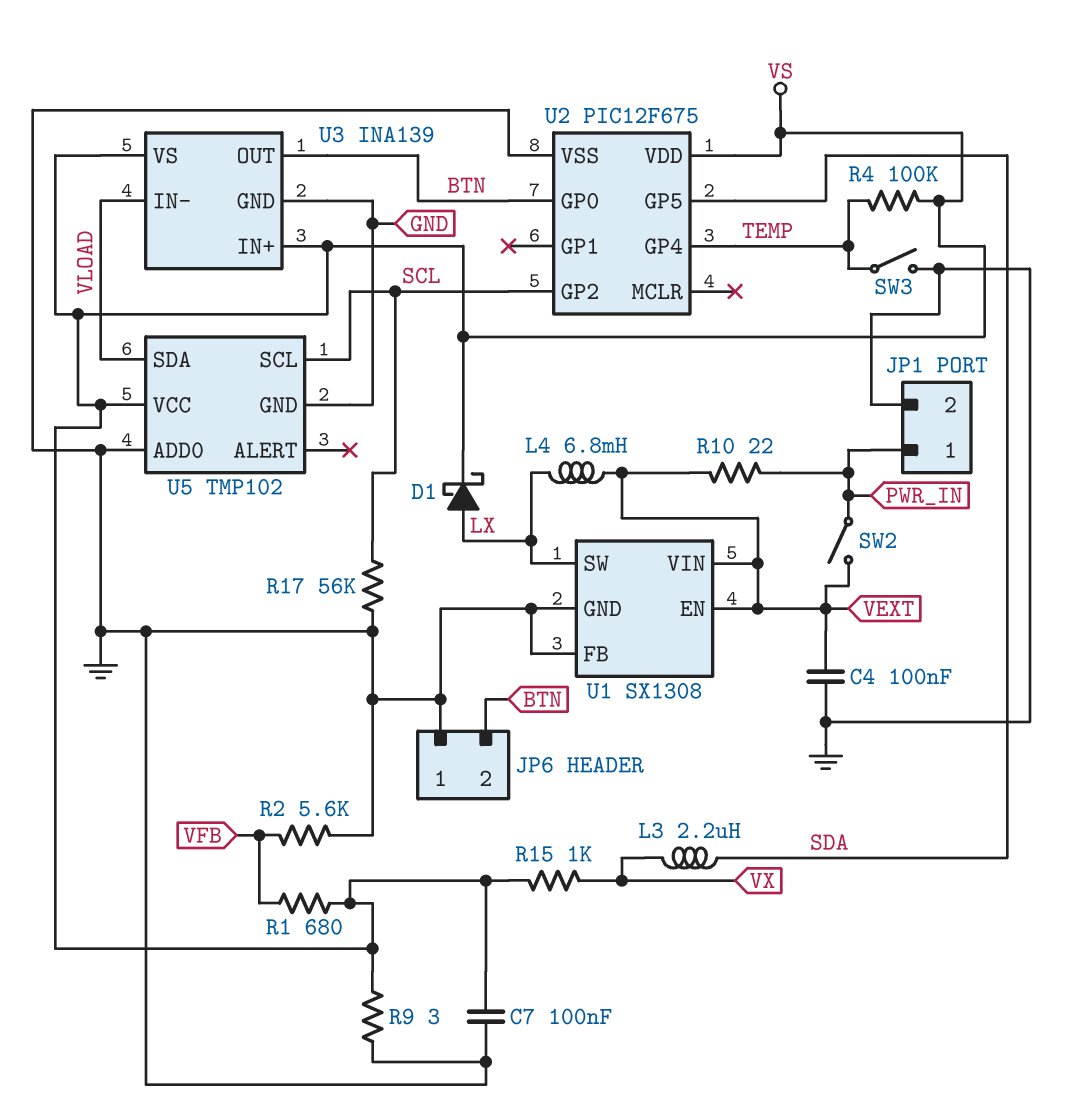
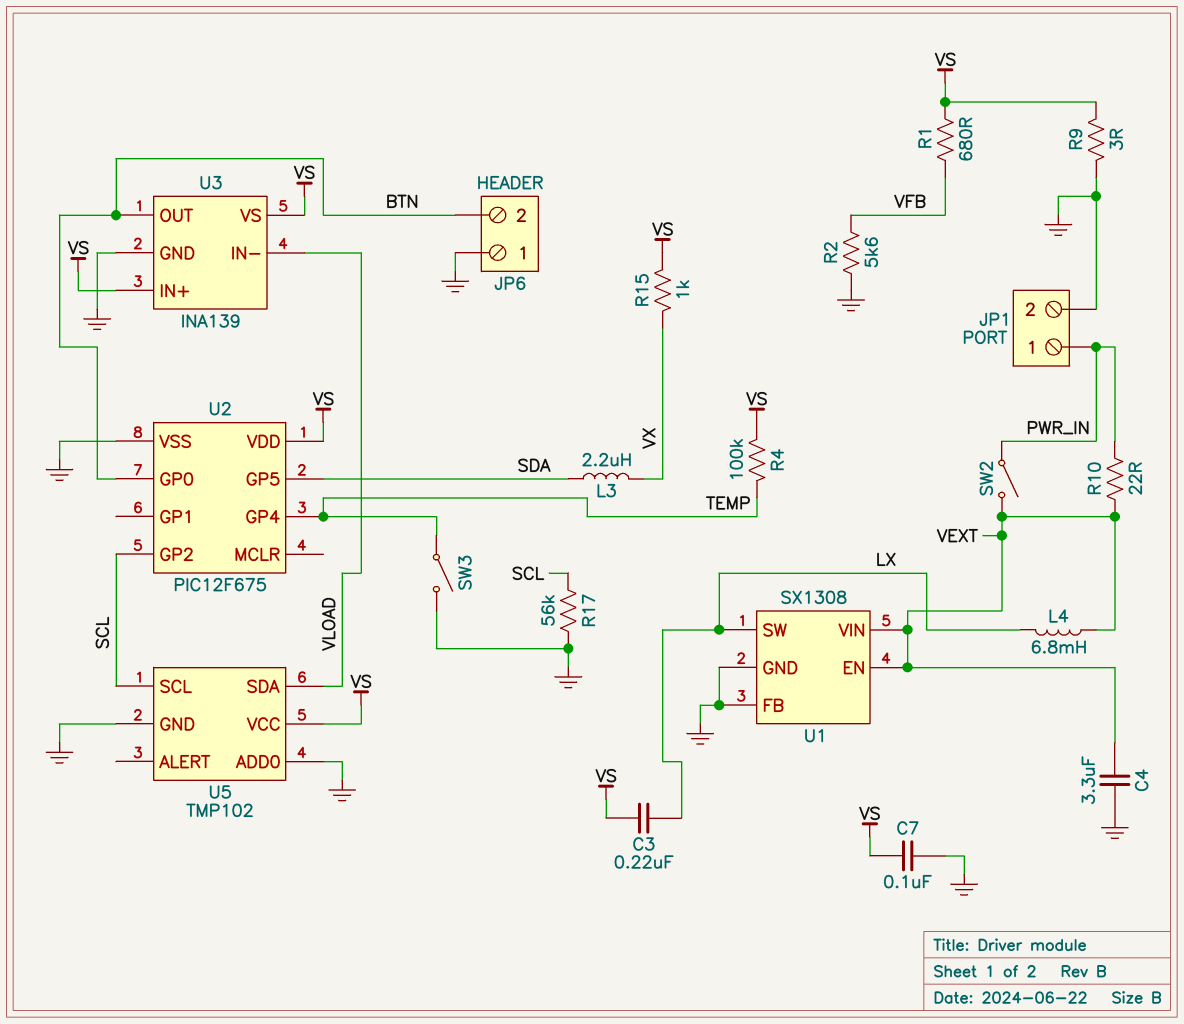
C3: none -> 220nF (LX, VS)
C4: 100nF (GND, VEXT) -> 3.3uF (GND, VEXT)
D1: schottky (A LX, K VS) -> none

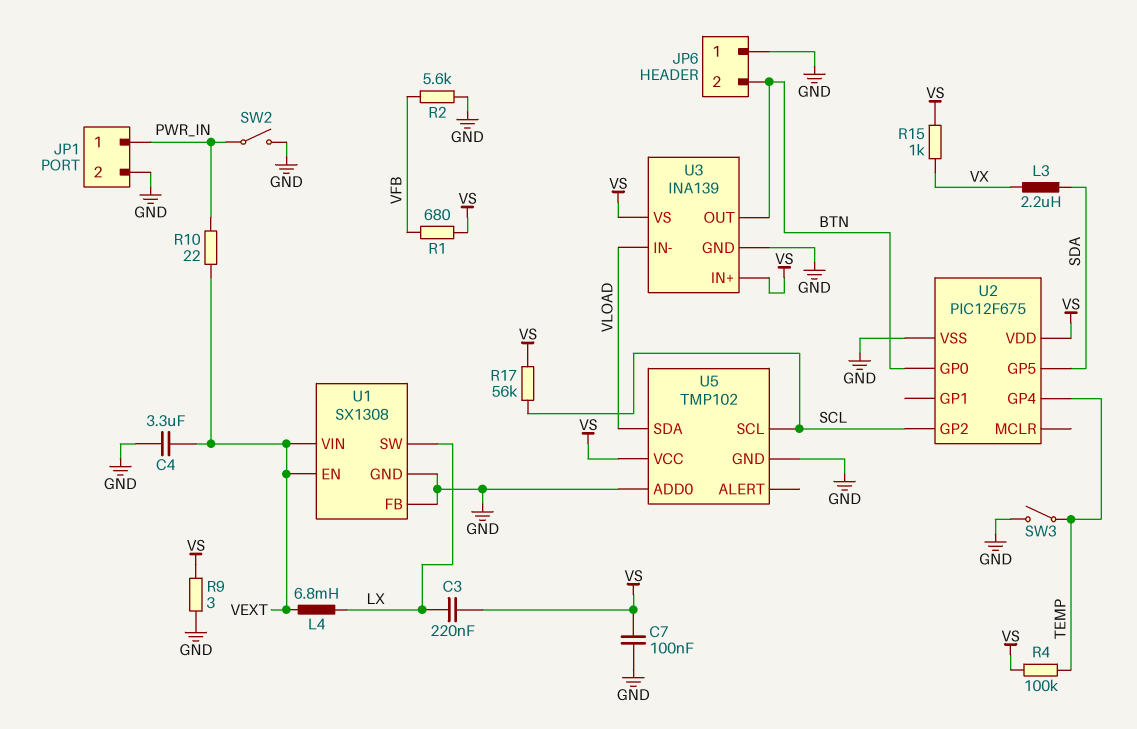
R17: 56k (GND, SCL) -> 56k (SCL, VS)
SW2: switch (PWR_IN, VEXT) -> switch (GND, PWR_IN)

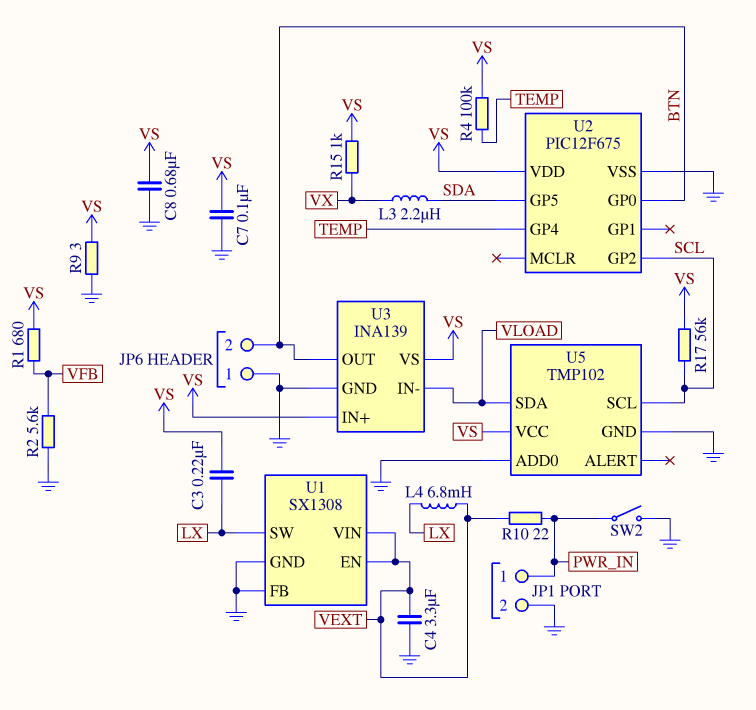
C8: none -> 680nF (GND, VS)
SW3: switch (GND, TEMP) -> none

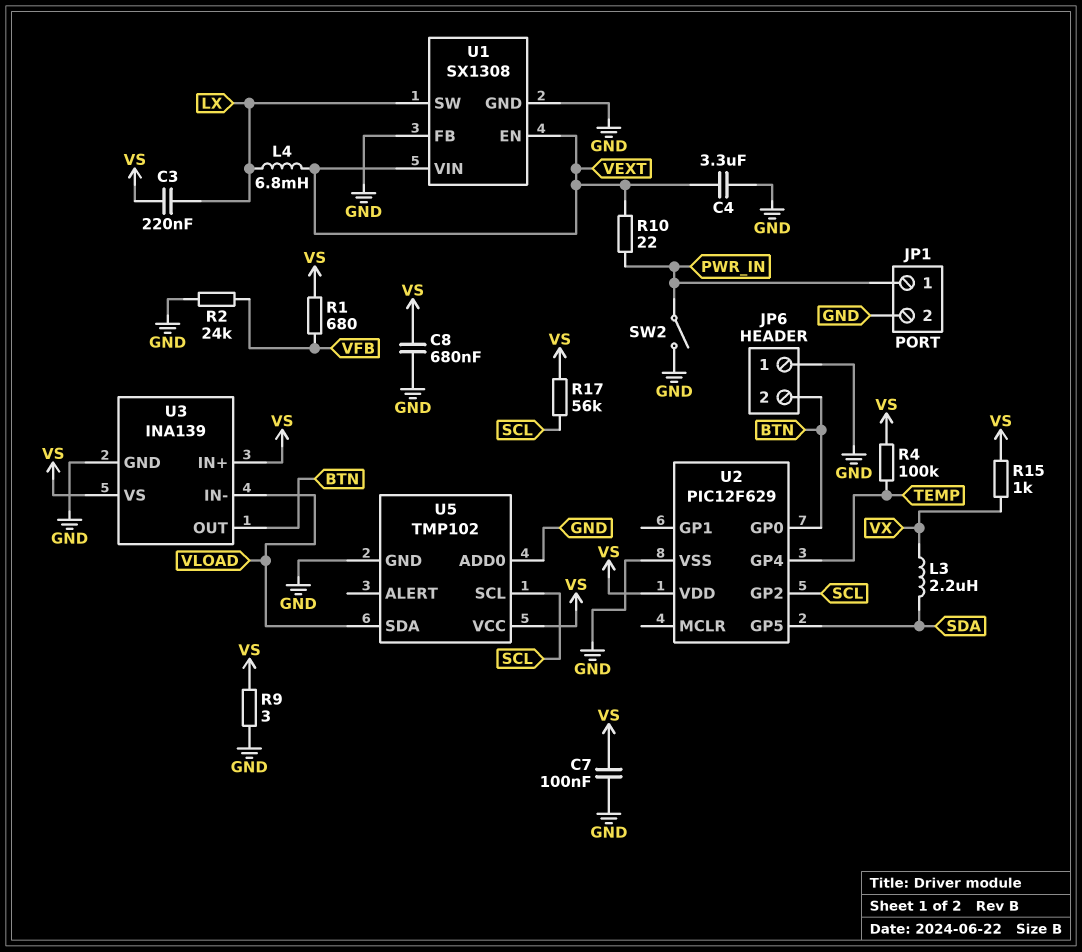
R2: 5.6k (GND, VFB) -> 24k (GND, VFB)
U2: PIC12F675 -> PIC12F629

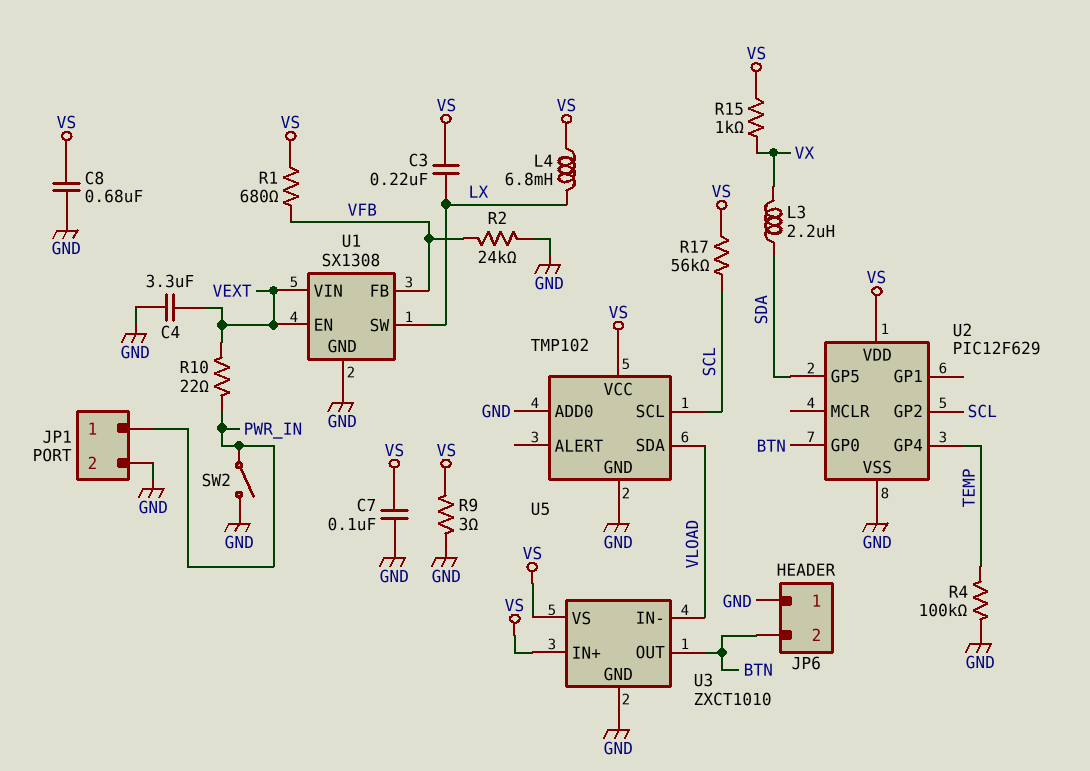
L4: 6.8mH (LX, VEXT) -> 6.8mH (LX, VS)
R4: 100k (TEMP, VS) -> 100k (GND, TEMP)
U1 pin FB: GND -> VFB
U3: INA139 -> ZXCT1010

